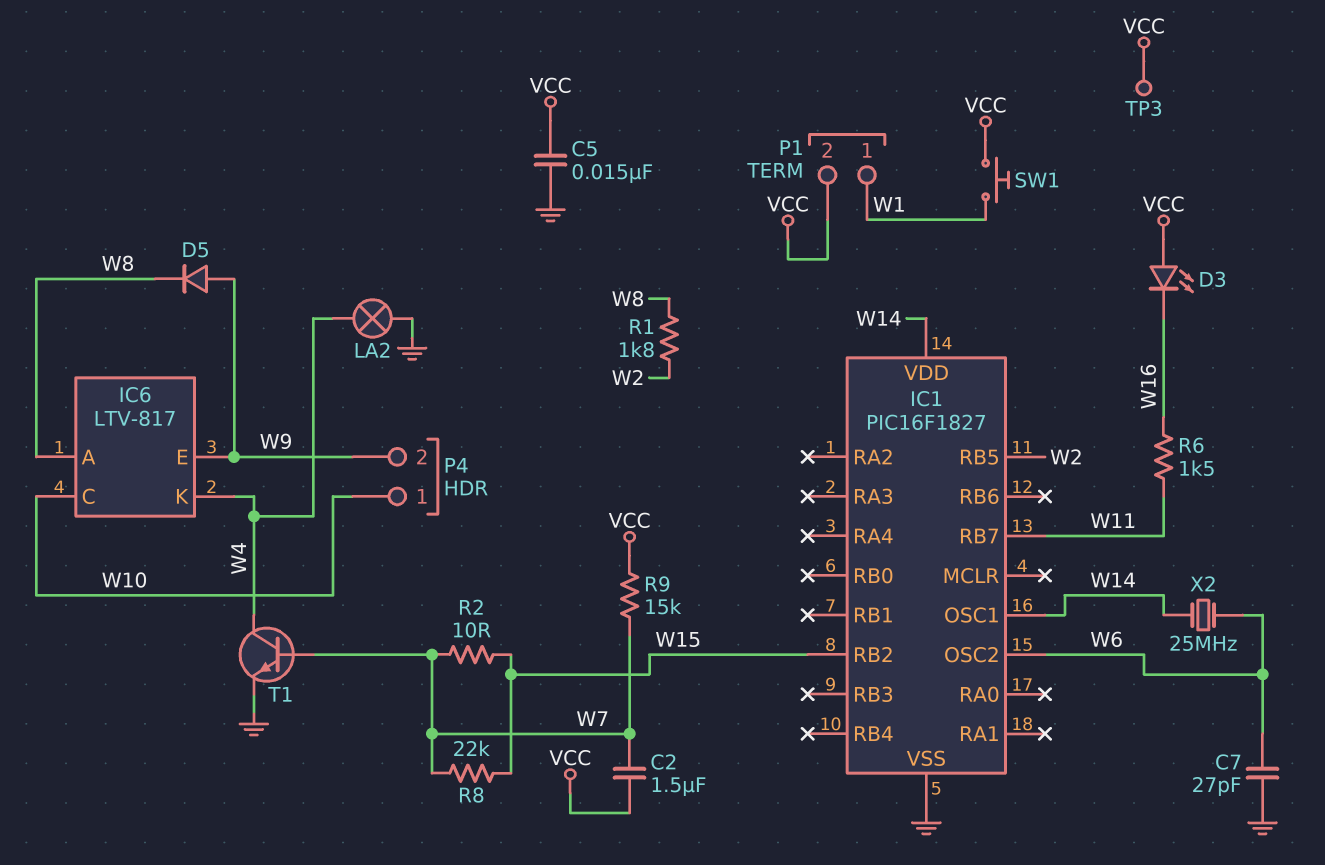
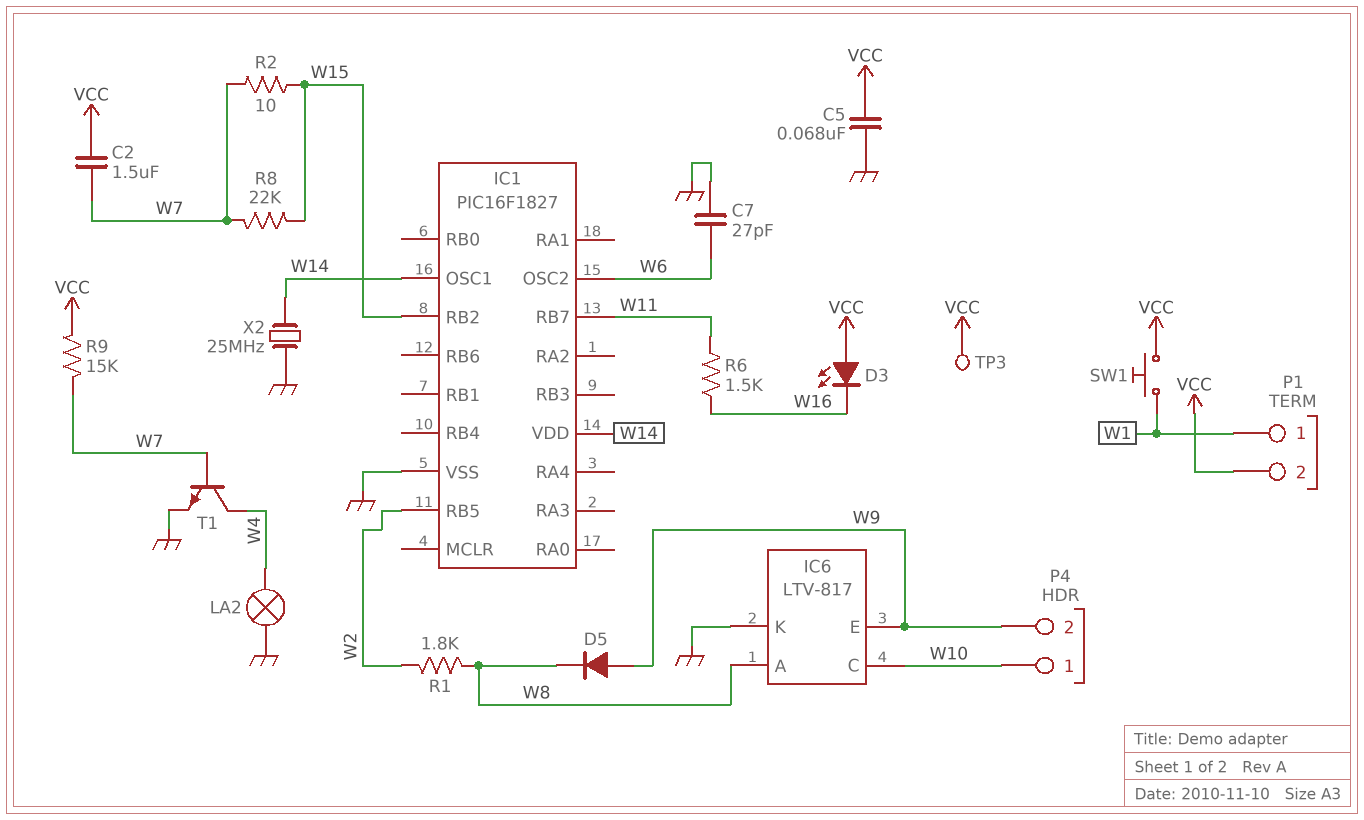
C5: 15nF (GND, VCC) -> 68nF (GND, VCC)
IC6 pin K: W4 -> GND
X2: 25MHz (W6, W14) -> 25MHz (GND, W14)

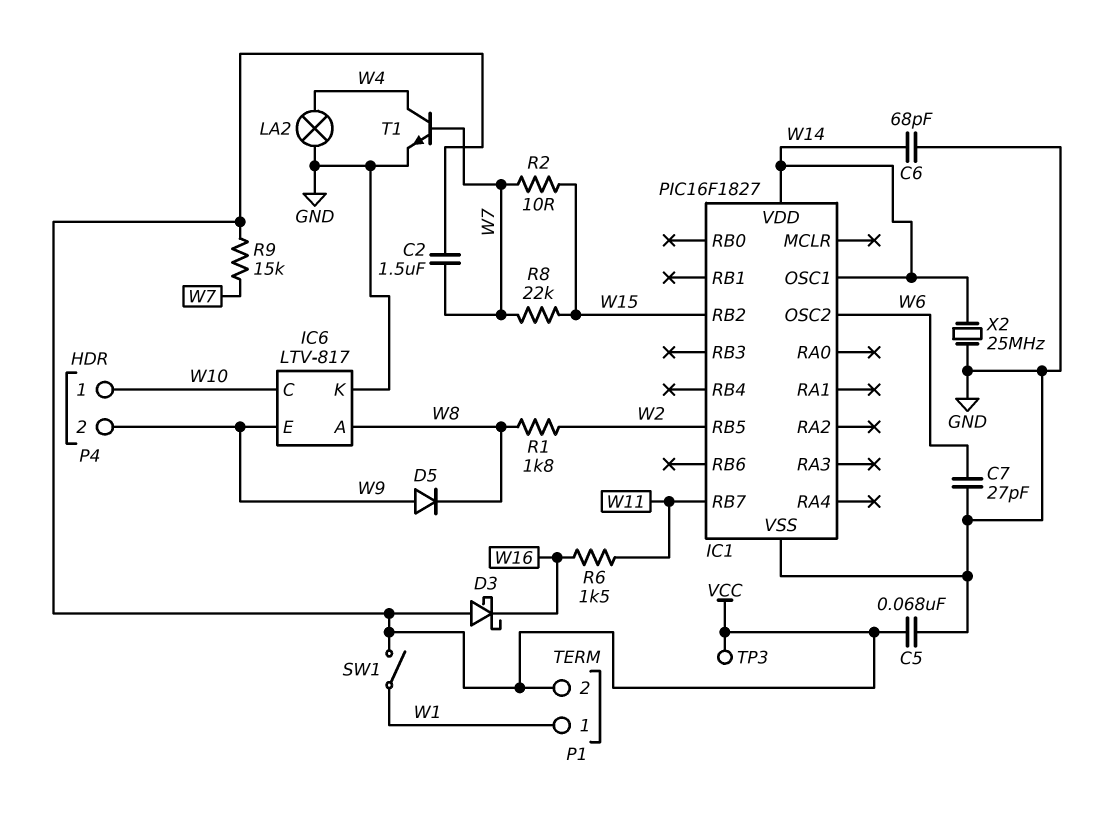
C6: none -> 68pF (GND, W14)
D3: LED (A VCC, K W16) -> schottky (A VCC, K W16)
SW1: button (VCC, W1) -> switch (VCC, W1)

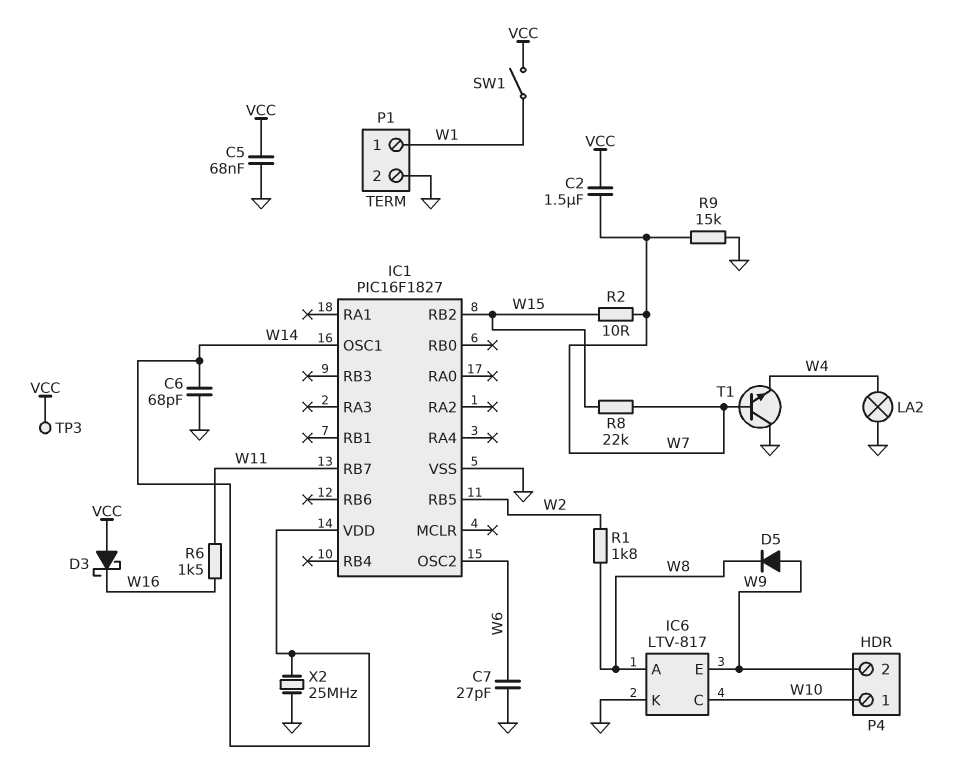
P1 pin 2: VCC -> GND
R9: 15k (VCC, W7) -> 15k (GND, W7)
T1: NPN (B W7, C W4, E GND) -> NPN (B W7, C GND, E W4)

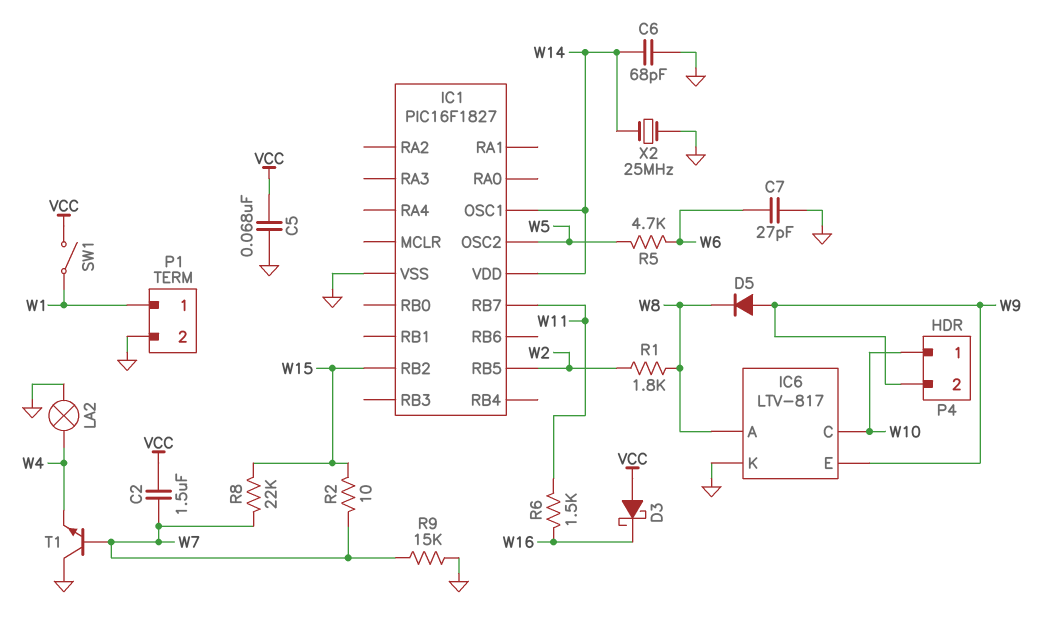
IC1 pin OSC2: W6 -> W5
R5: none -> 4.7k (W5, W6)
TP3: test point (VCC) -> none

